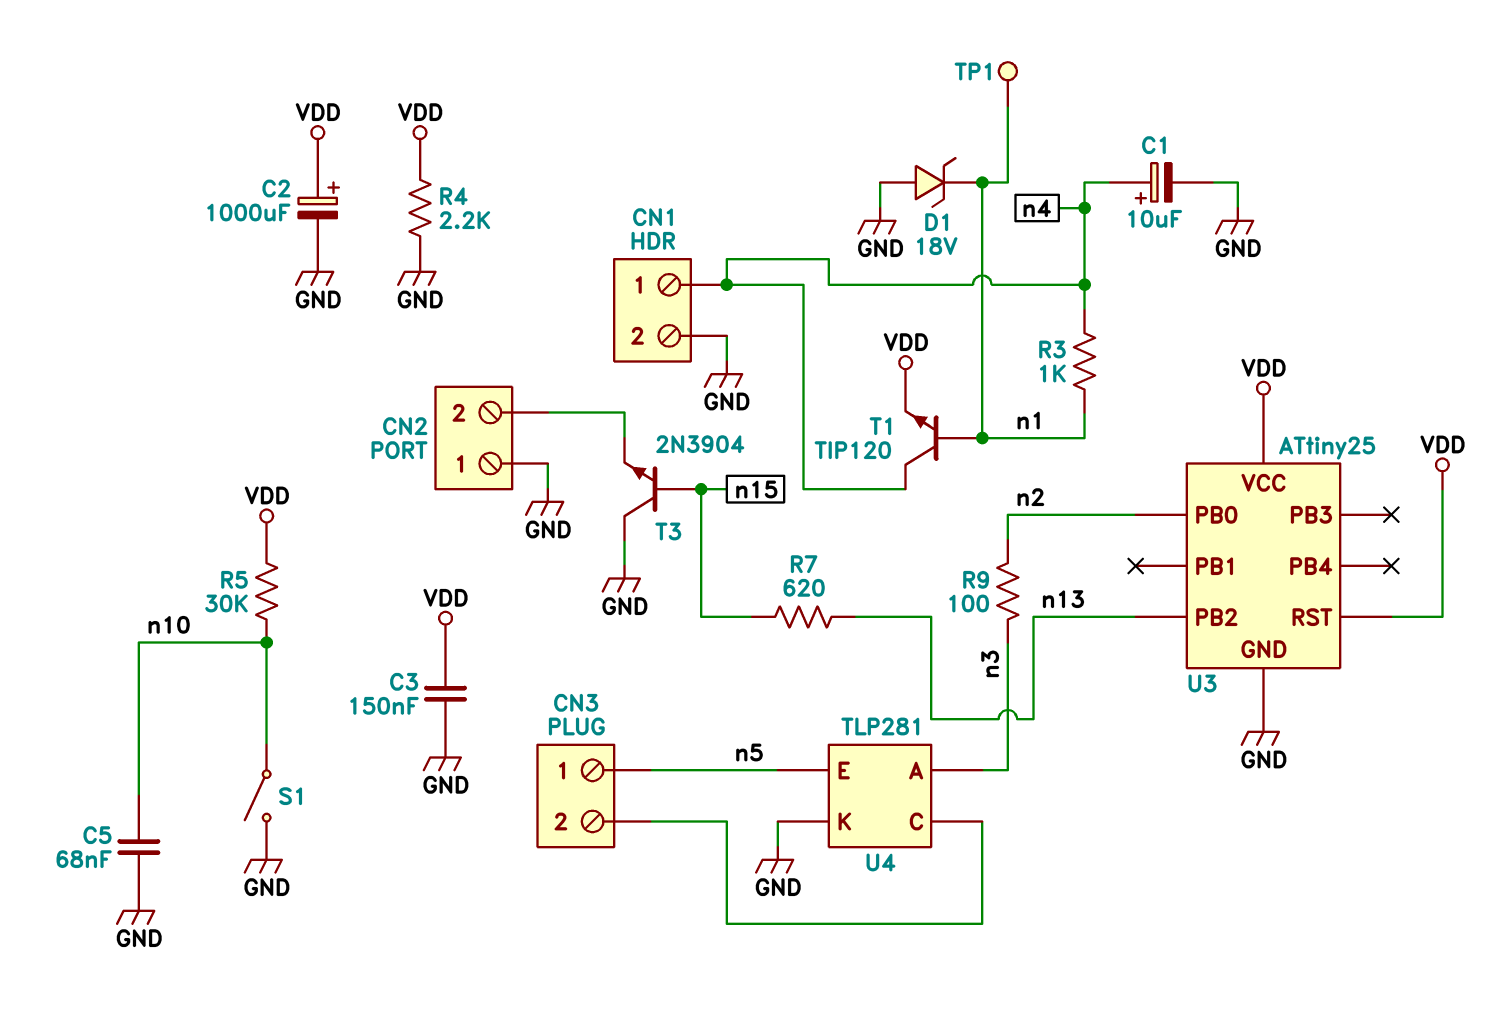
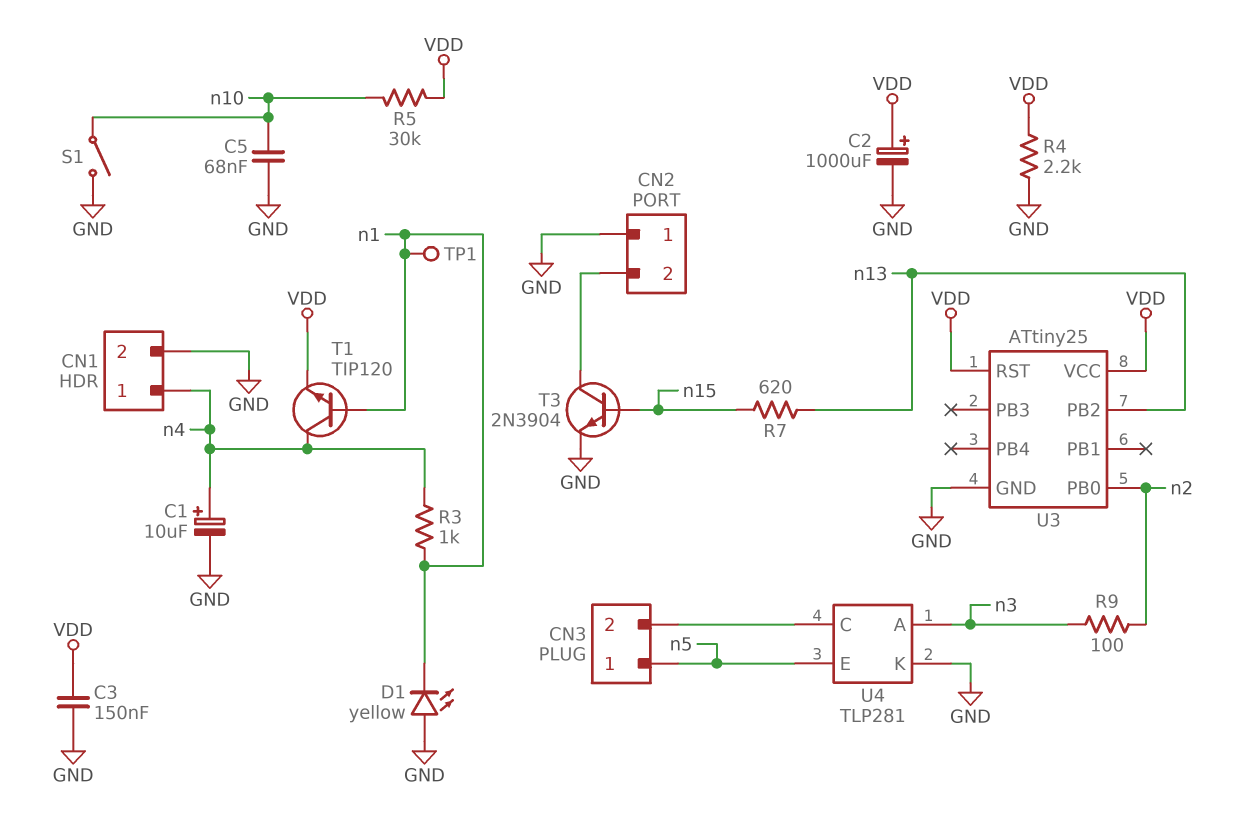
D1: zener 18V (A GND, K n1) -> LED yellow (A GND, K n1)
T3: NPN 2N3904 (B n15, C GND, E CN2/2) -> NPN 2N3904 (B n15, C CN2/2, E GND)

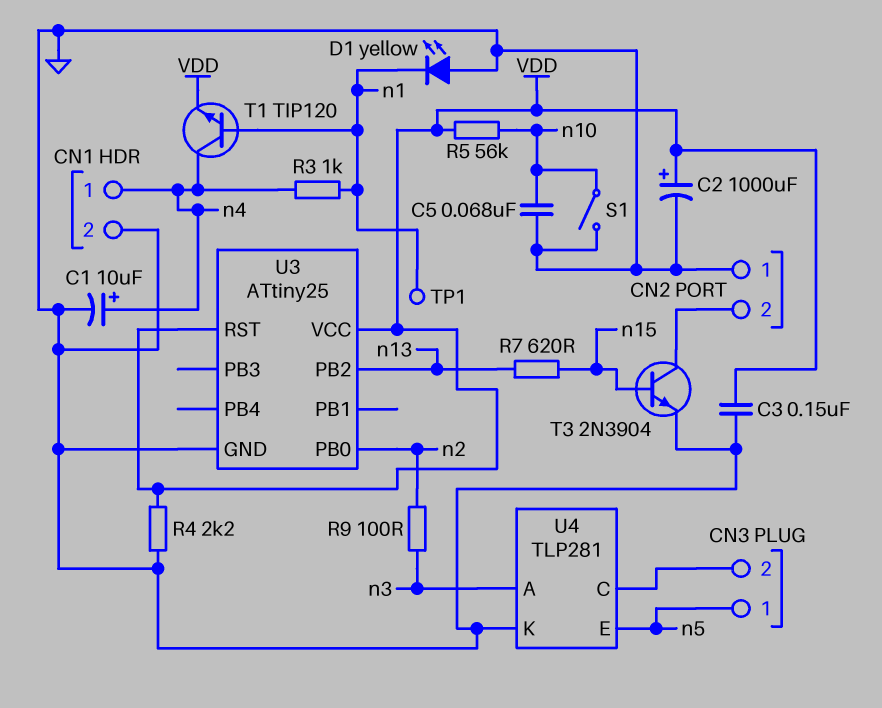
R5: 30k (VDD, n10) -> 56k (VDD, n10)

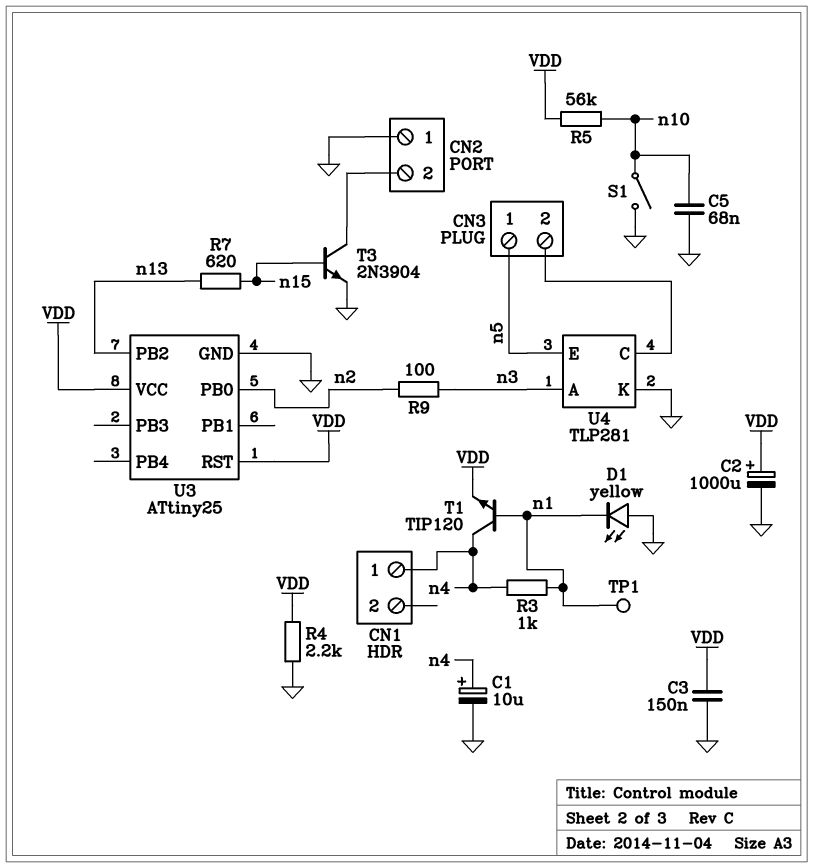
CN1 pin 2: GND -> none

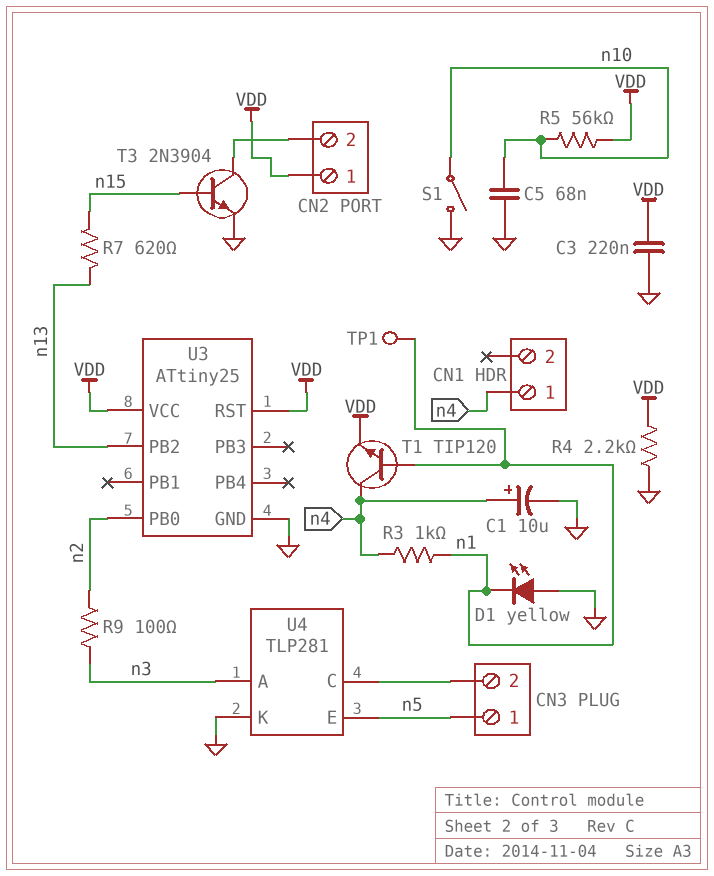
C2: 1000uF (plus VDD, minus GND) -> none
C3: 150nF (GND, VDD) -> 220nF (GND, VDD)
CN2 pin 1: GND -> VDD

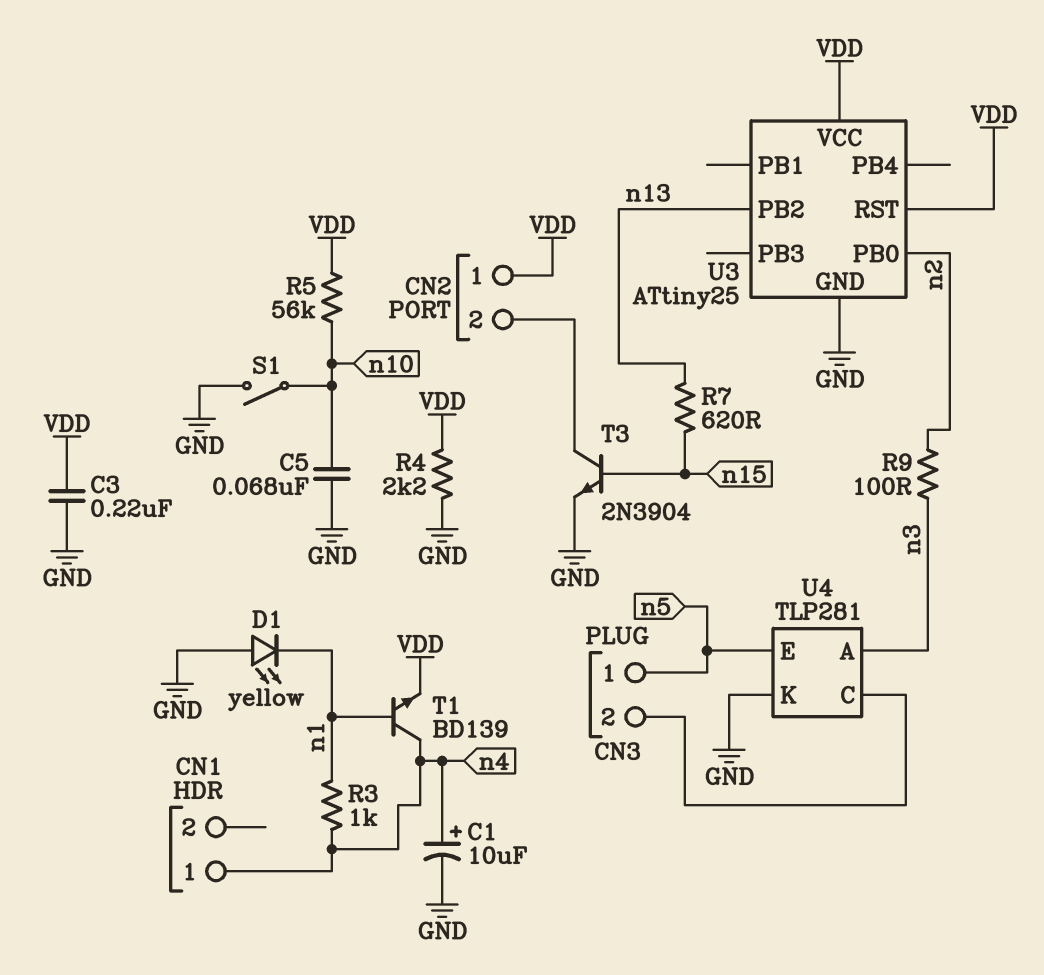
T1: NPN TIP120 (B n1, C n4, E VDD) -> NPN BD139 (B n1, C n4, E VDD)
TP1: test point (n1) -> none

